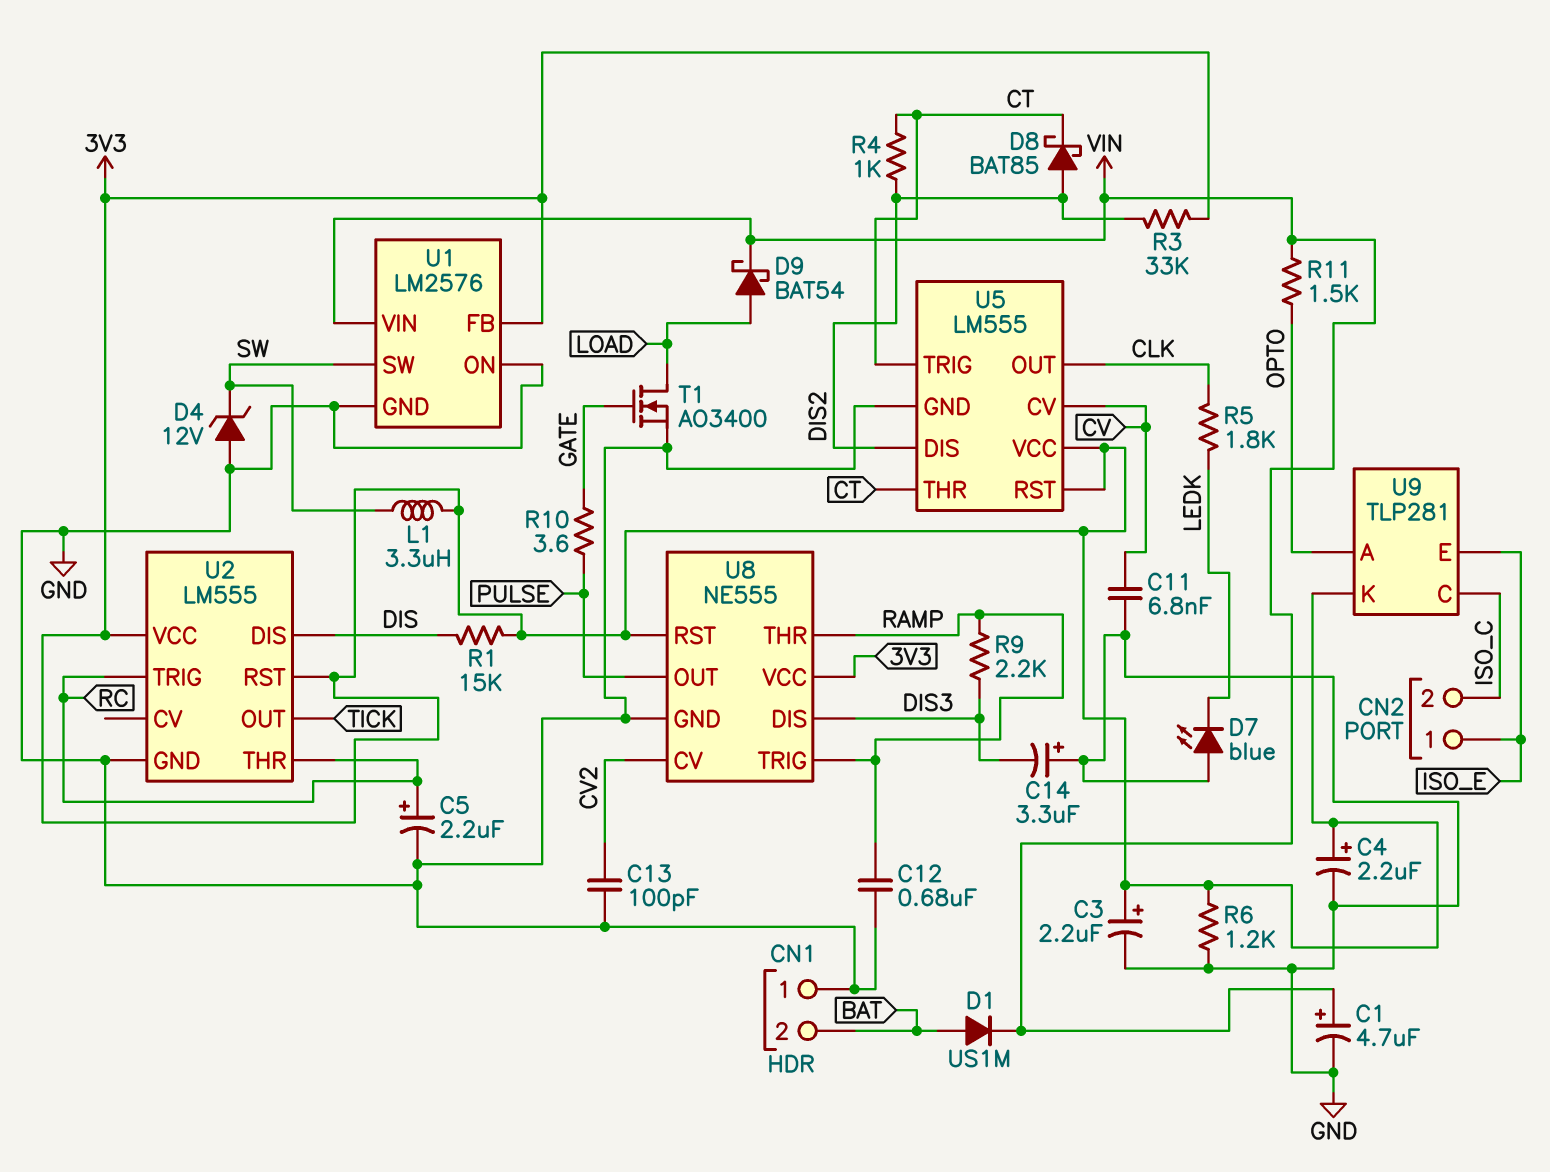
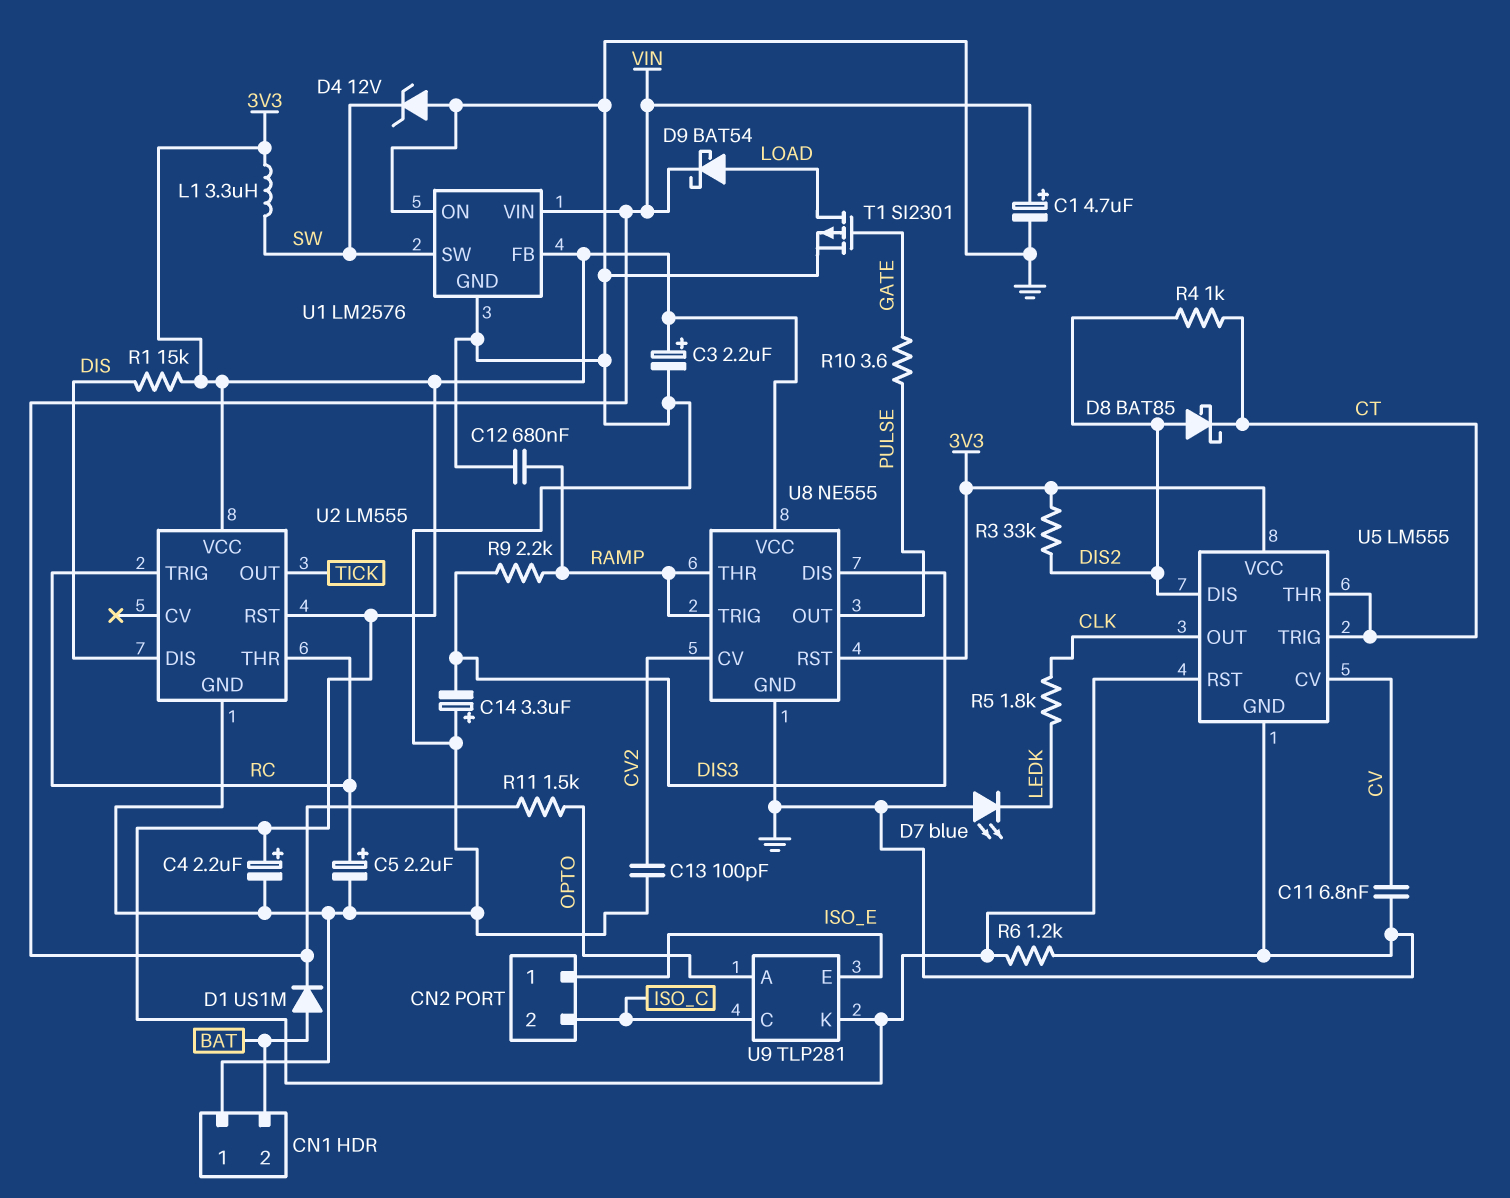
T1: NMOS AO3400 (G GATE, D LOAD, S GND) -> PMOS SI2301 (G GATE, D LOAD, S GND)

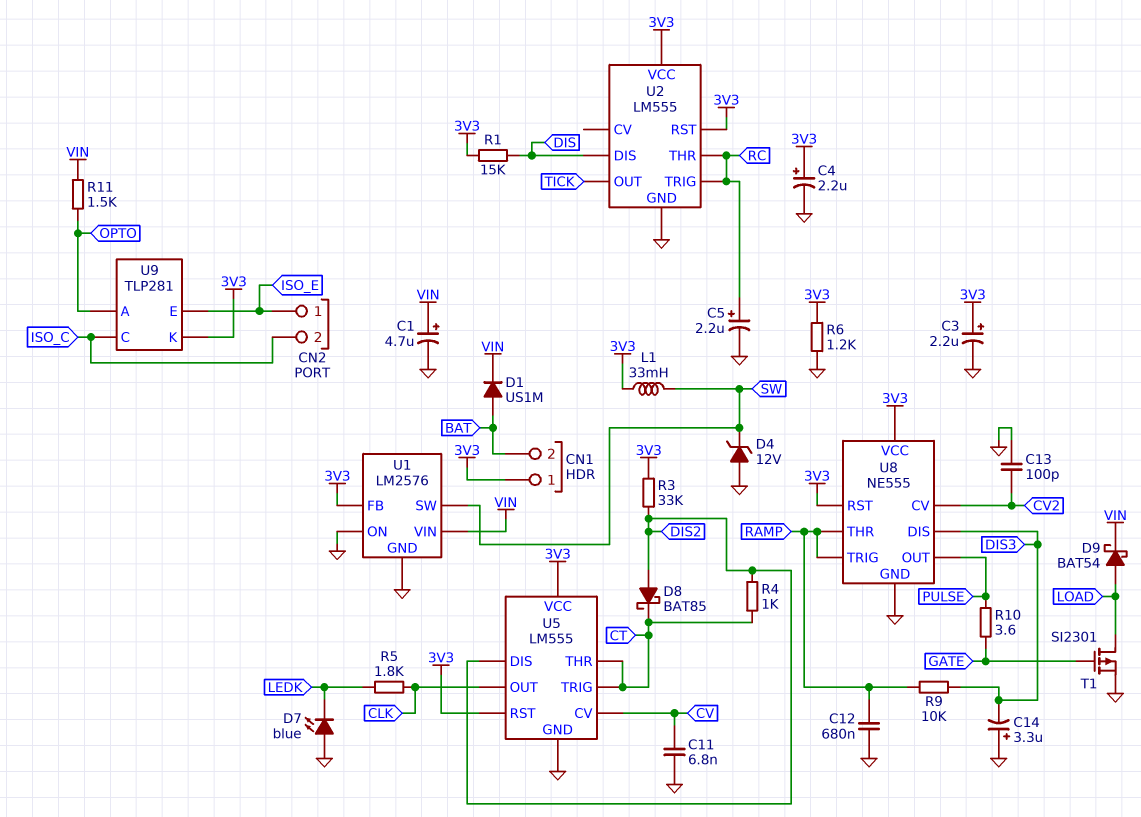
CN1 pin 1: GND -> 3V3
L1: 3.3uH (3V3, SW) -> 33mH (3V3, SW)
R9: 2.2k (DIS3, RAMP) -> 10k (DIS3, RAMP)

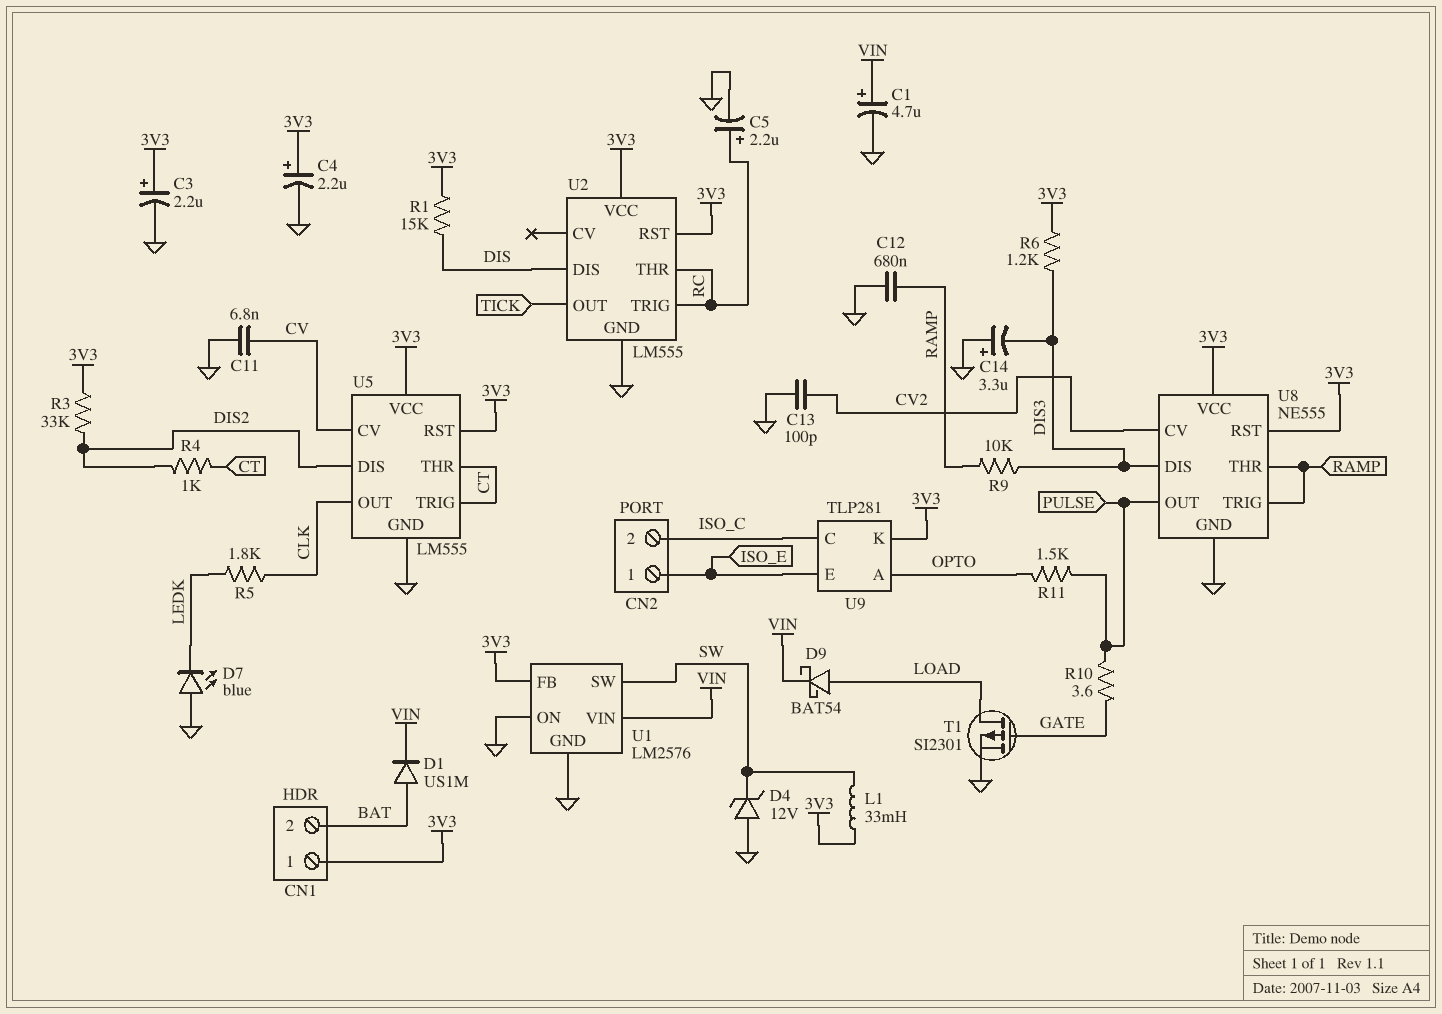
D8: schottky BAT85 (A DIS2, K CT) -> none
R6: 1.2k (3V3, GND) -> 1.2k (3V3, DIS3)
R11: 1.5k (OPTO, VIN) -> 1.5k (OPTO, PULSE)

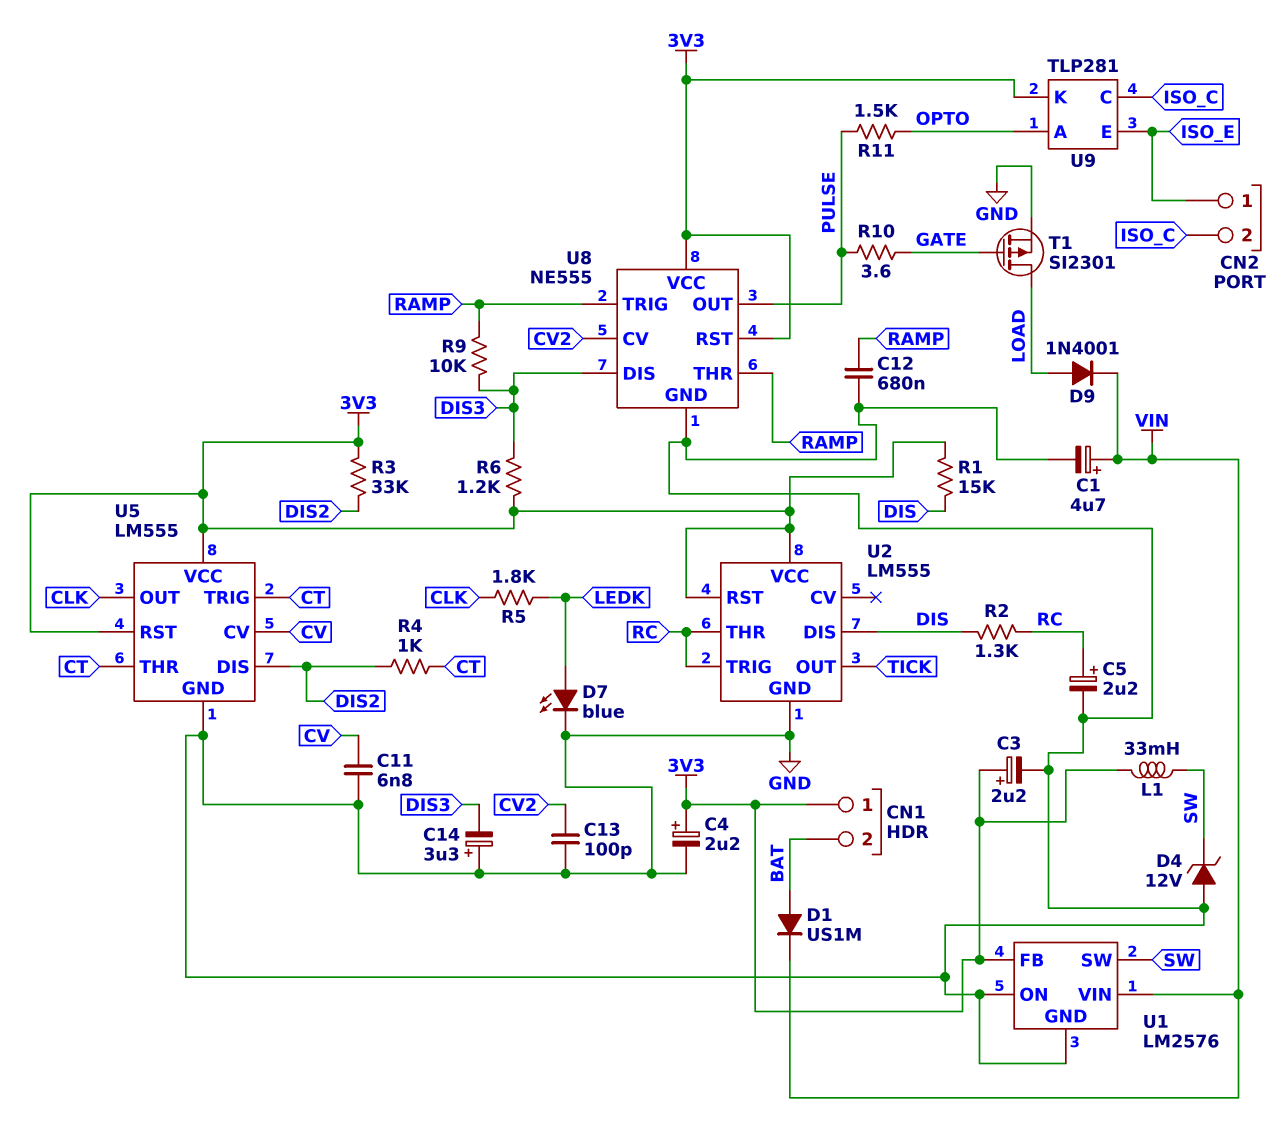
D7: LED blue (A GND, K LEDK) -> LED blue (A LEDK, K GND)
D9: schottky BAT54 (A LOAD, K VIN) -> diode 1N4001 (A LOAD, K VIN)
R2: none -> 1.3k (DIS, RC)

